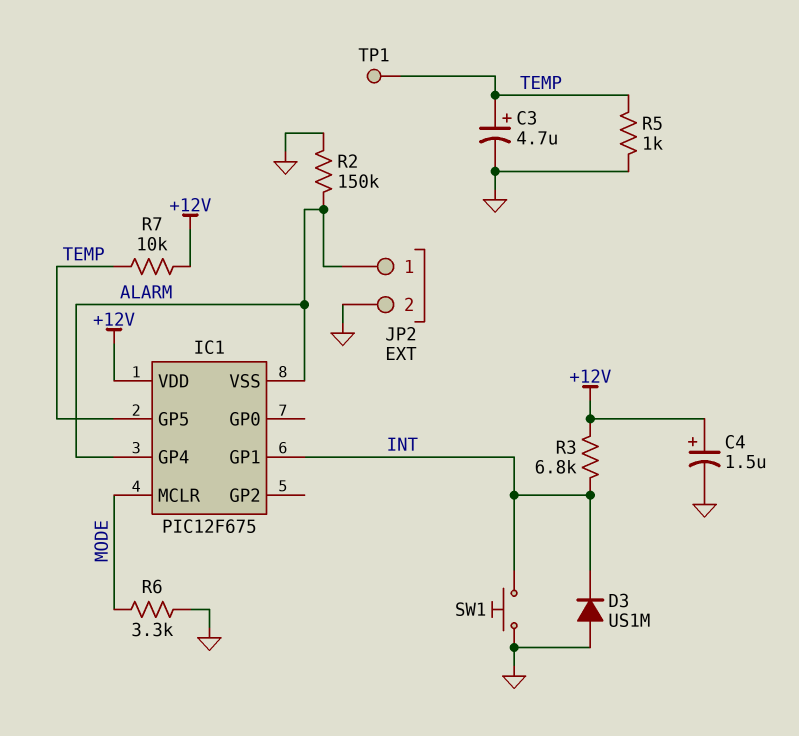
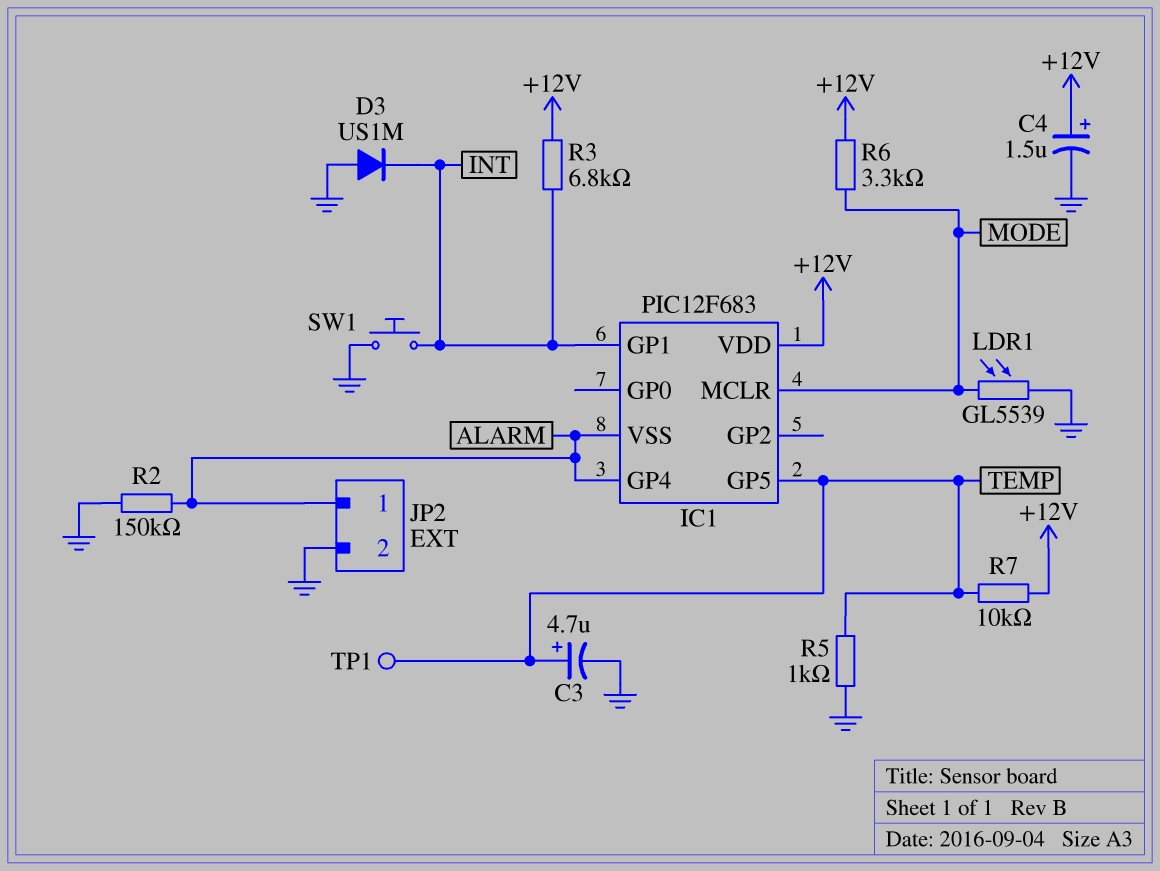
IC1: PIC12F675 -> PIC12F683
LDR1: none -> GL5539 (GND, MODE)
R6: 3.3k (GND, MODE) -> 3.3k (+12V, MODE)

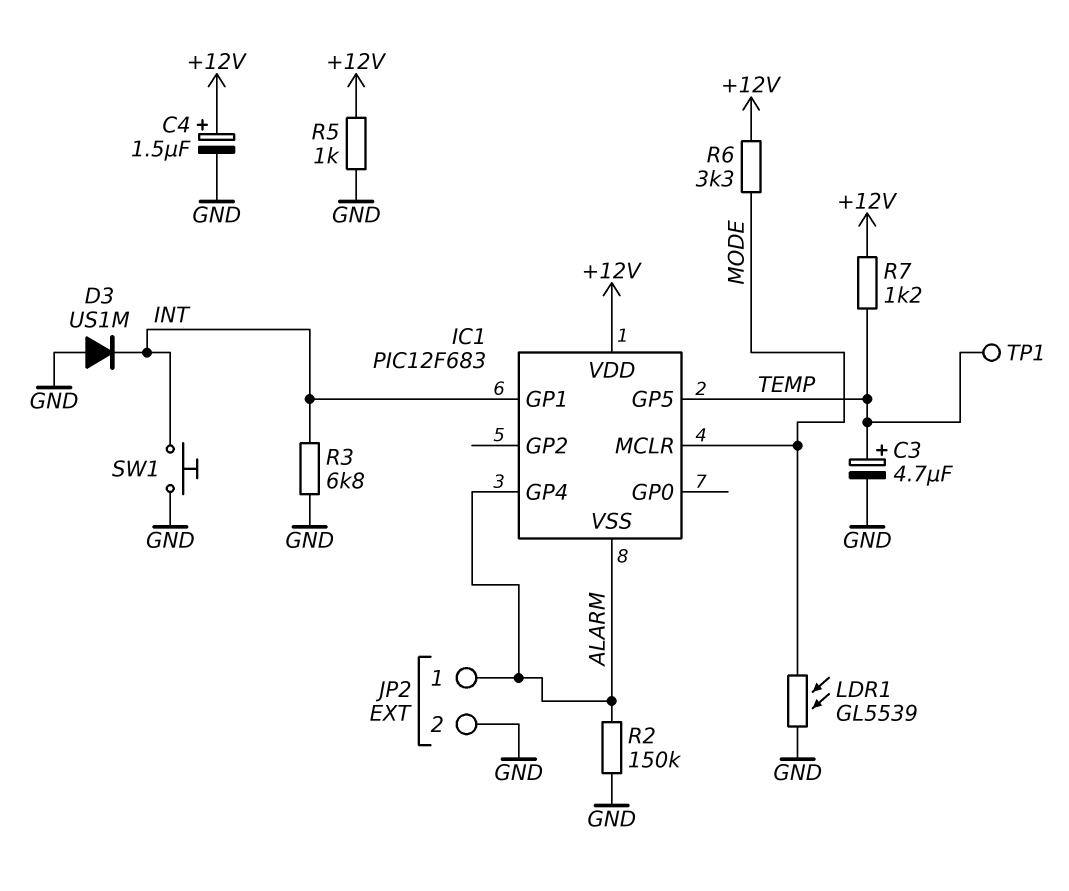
R3: 6.8k (+12V, INT) -> 6.8k (GND, INT)
R5: 1k (GND, TEMP) -> 1k (+12V, GND)
R7: 10k (+12V, TEMP) -> 1.2k (+12V, TEMP)

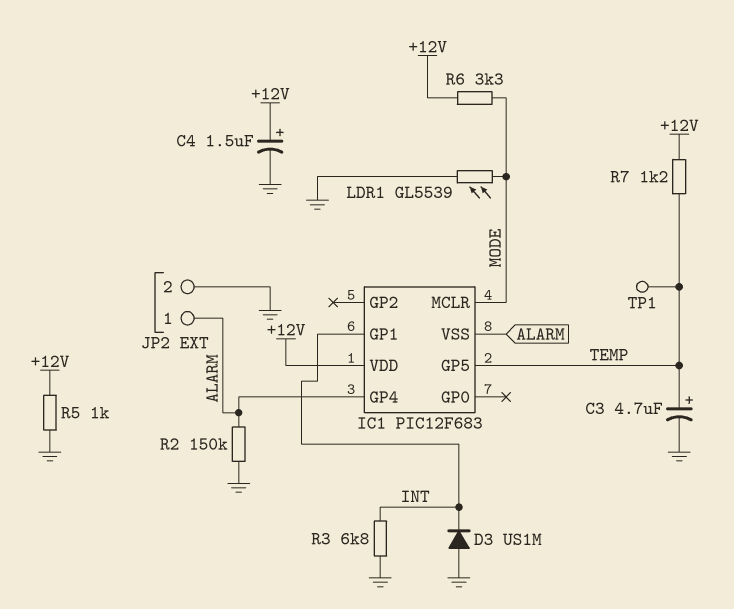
SW1: button (GND, INT) -> none

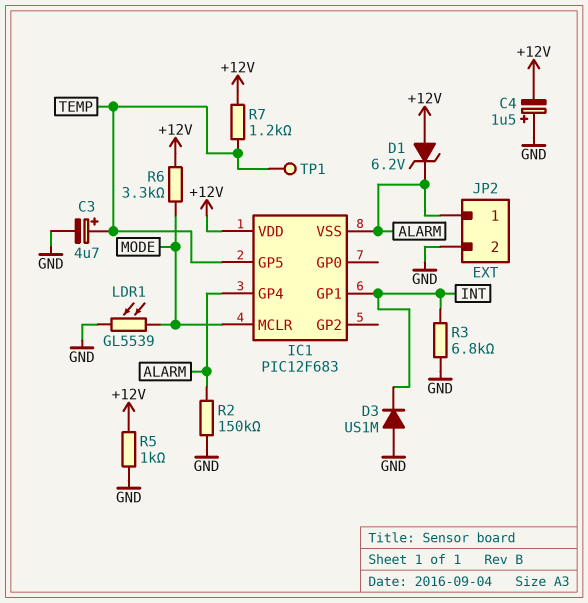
C4: 1.5uF (plus +12V, minus GND) -> 1.5uF (plus GND, minus +12V)
D1: none -> zener 6.2V (A +12V, K ALARM)

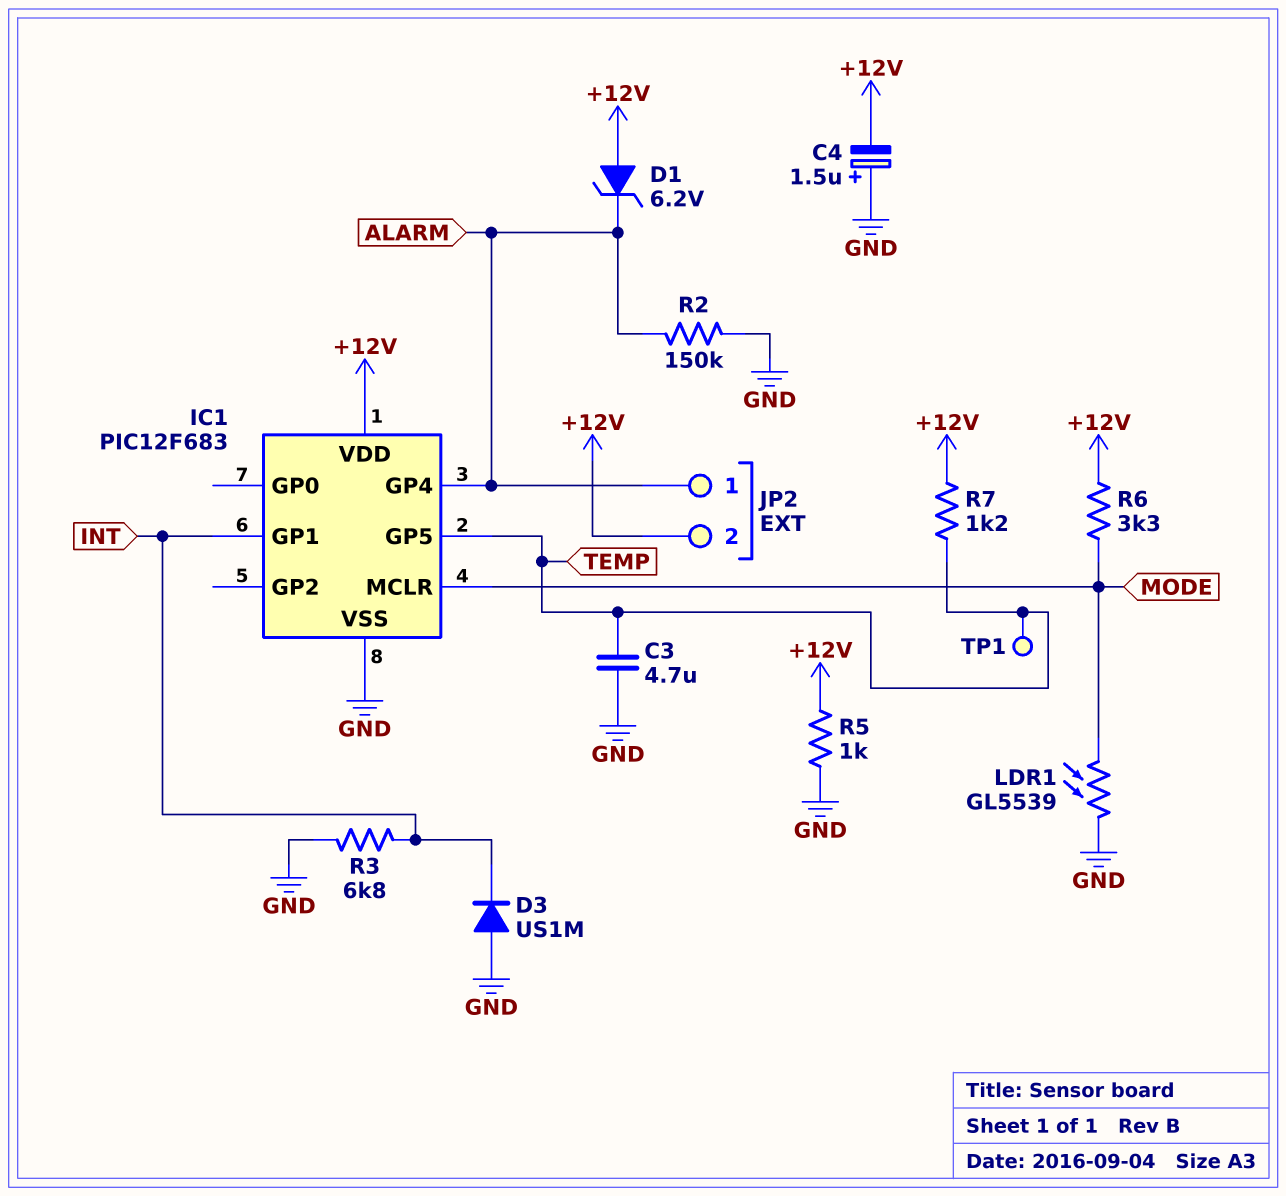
C3: 4.7uF (plus TEMP, minus GND) -> 4.7uF (GND, TEMP)
IC1 pin VSS: ALARM -> GND
JP2 pin 2: GND -> +12V

